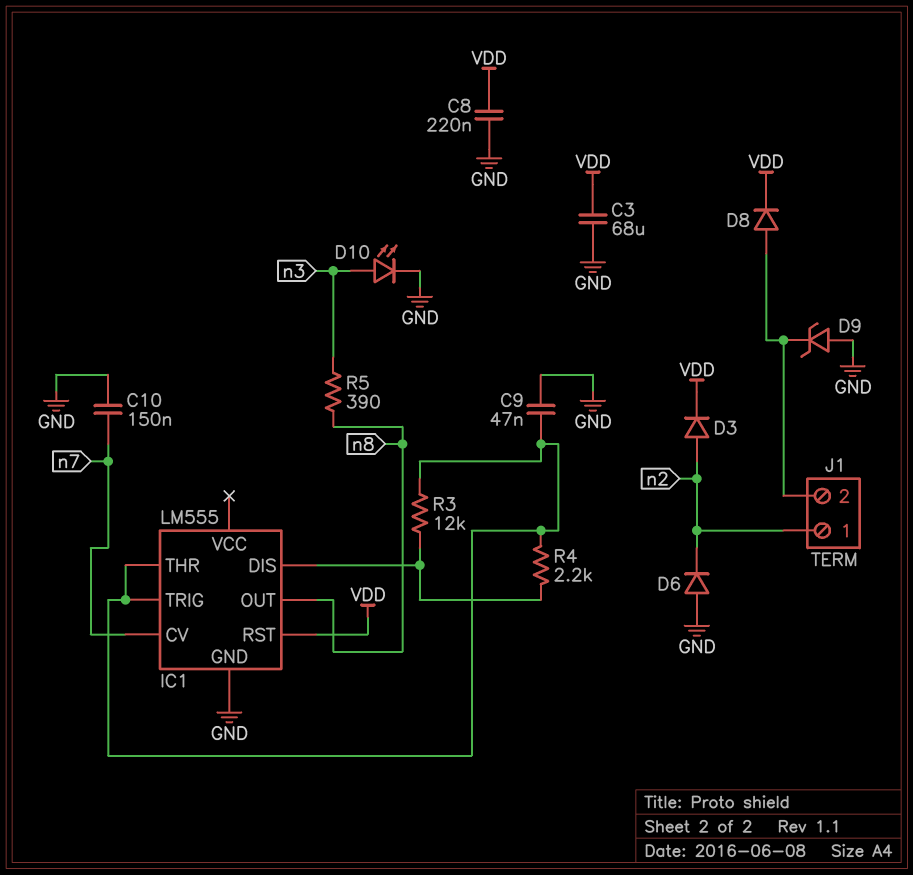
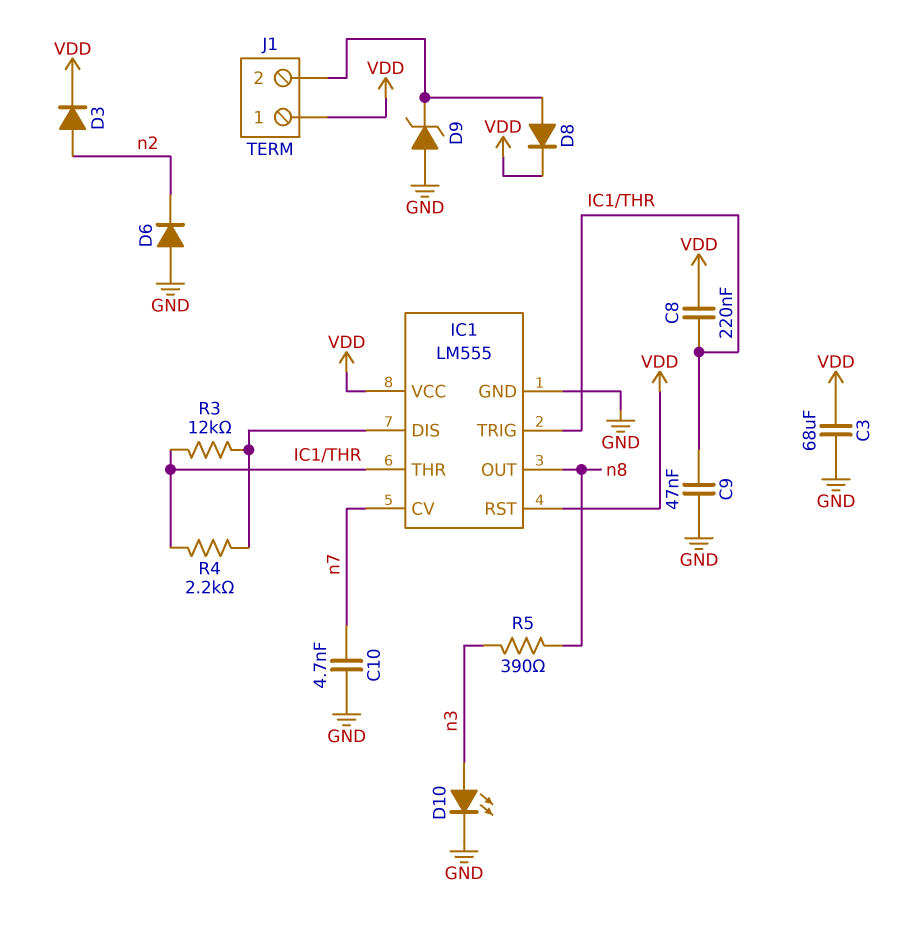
C8: 220nF (GND, VDD) -> 220nF (IC1/THR, VDD)
C10: 150nF (GND, n7) -> 4.7nF (GND, n7)
IC1 pin VCC: none -> VDD
J1 pin 1: n2 -> VDD

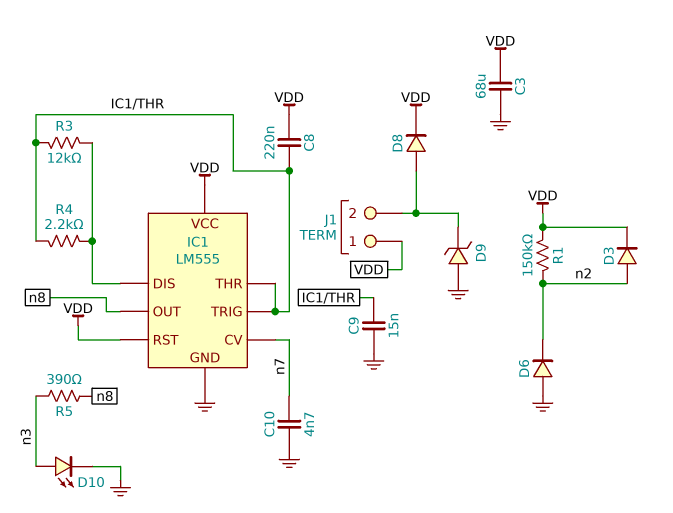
C9: 47nF (GND, IC1/THR) -> 15nF (GND, IC1/THR)
R1: none -> 150k (VDD, n2)

